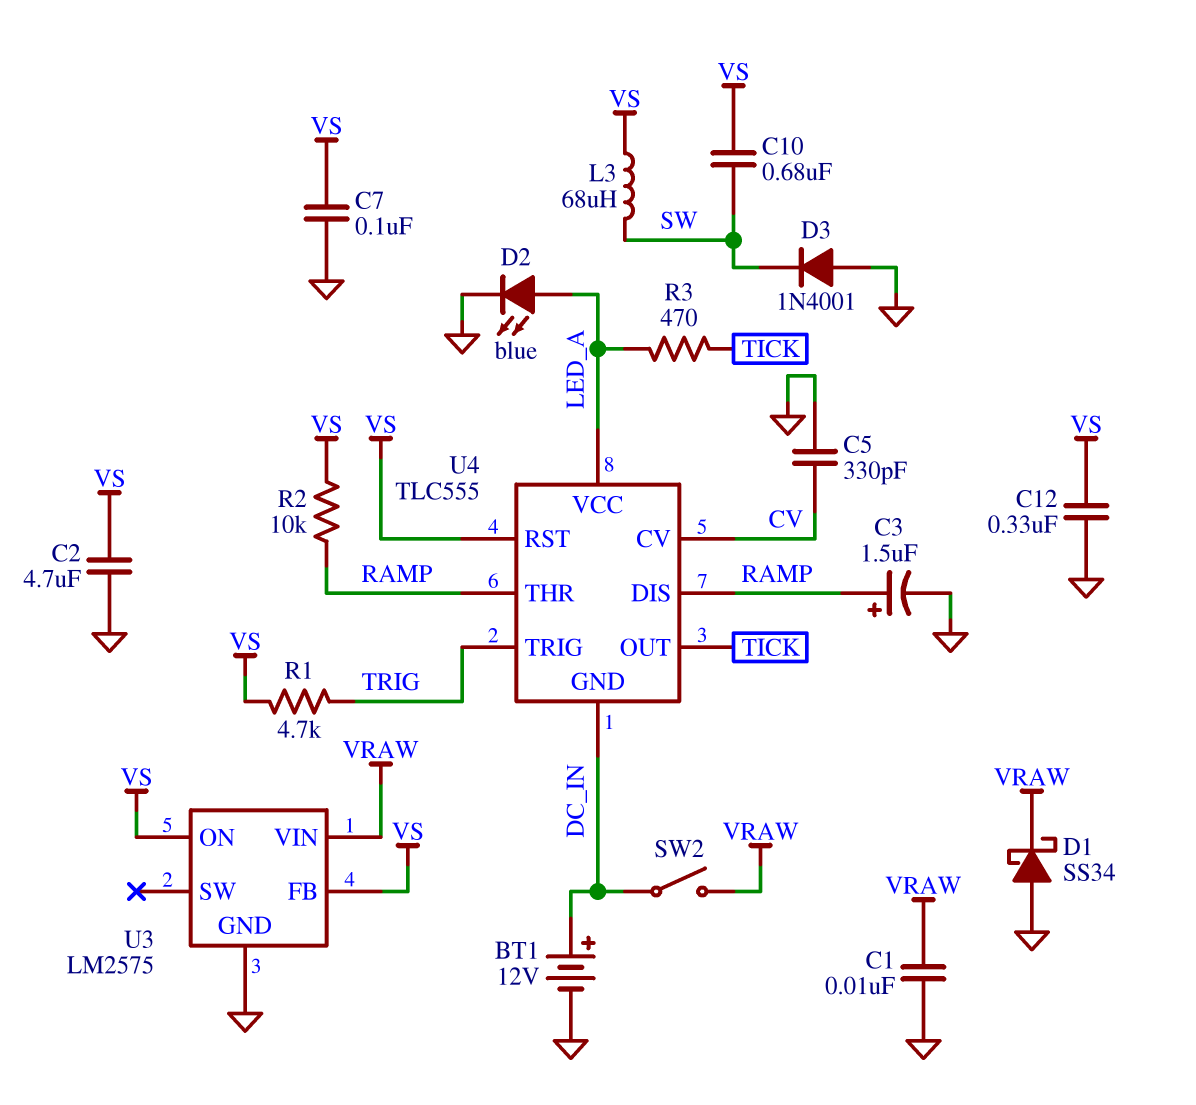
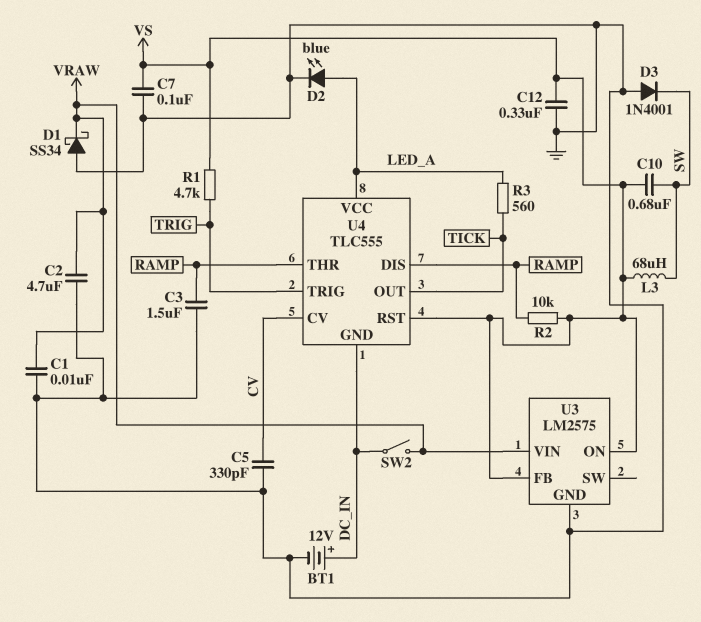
C2: 4.7uF (GND, VS) -> 4.7uF (GND, VRAW)
C3: 1.5uF (plus RAMP, minus GND) -> 1.5uF (GND, RAMP)
R3: 470 (LED_A, TICK) -> 560 (LED_A, TICK)

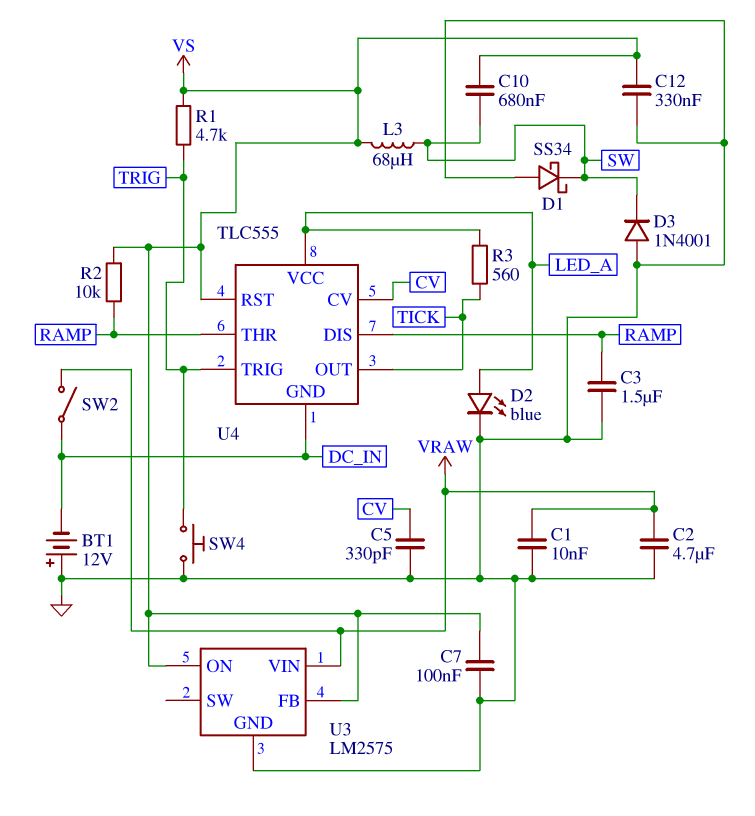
BT1: 12V (plus DC_IN, minus GND) -> 12V (plus GND, minus DC_IN)
D1: schottky SS34 (A GND, K VRAW) -> schottky SS34 (A GND, K SW)
SW4: none -> button (GND, TRIG)

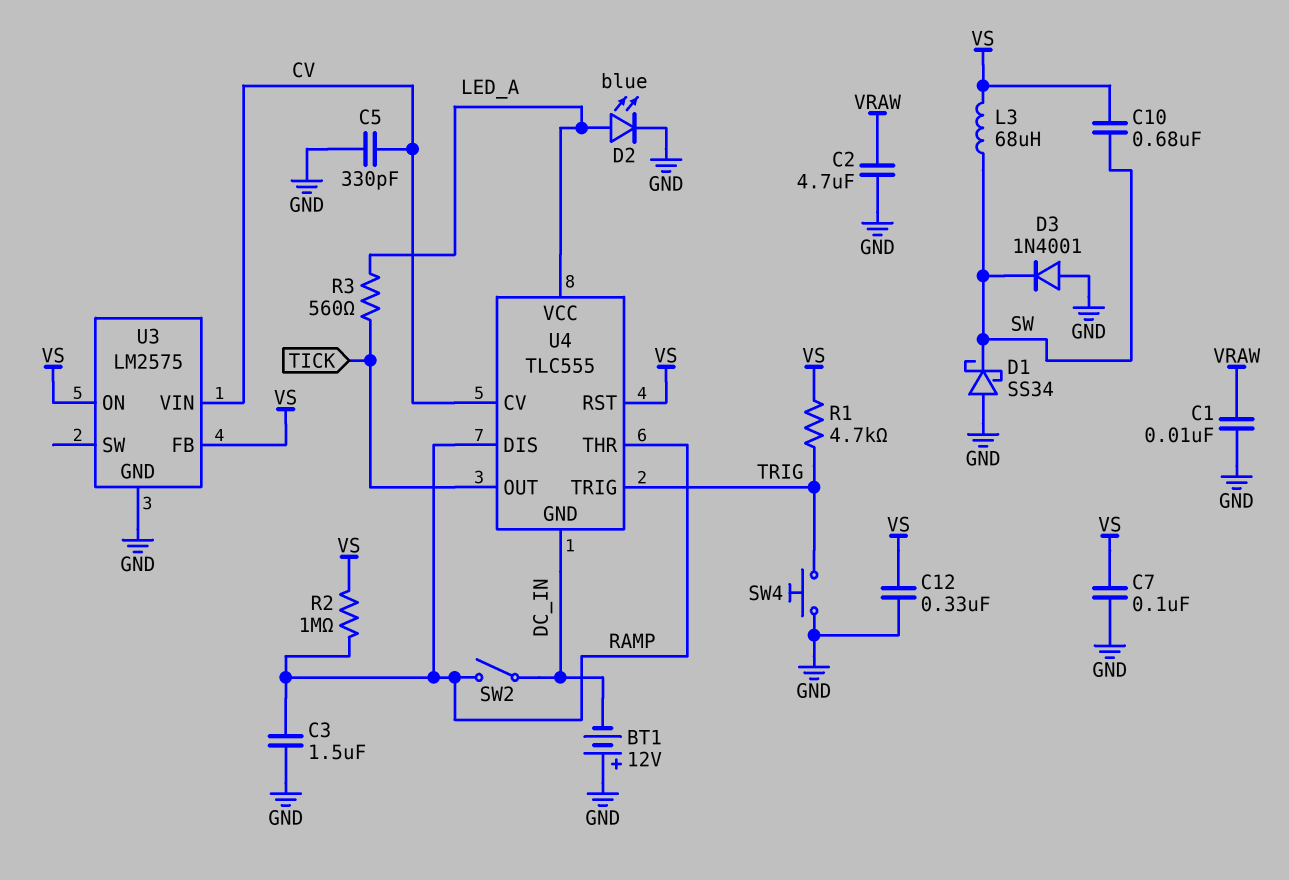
R2: 10k (RAMP, VS) -> 1M (RAMP, VS)
SW2: switch (DC_IN, VRAW) -> switch (DC_IN, RAMP)
U3 pin VIN: VRAW -> CV

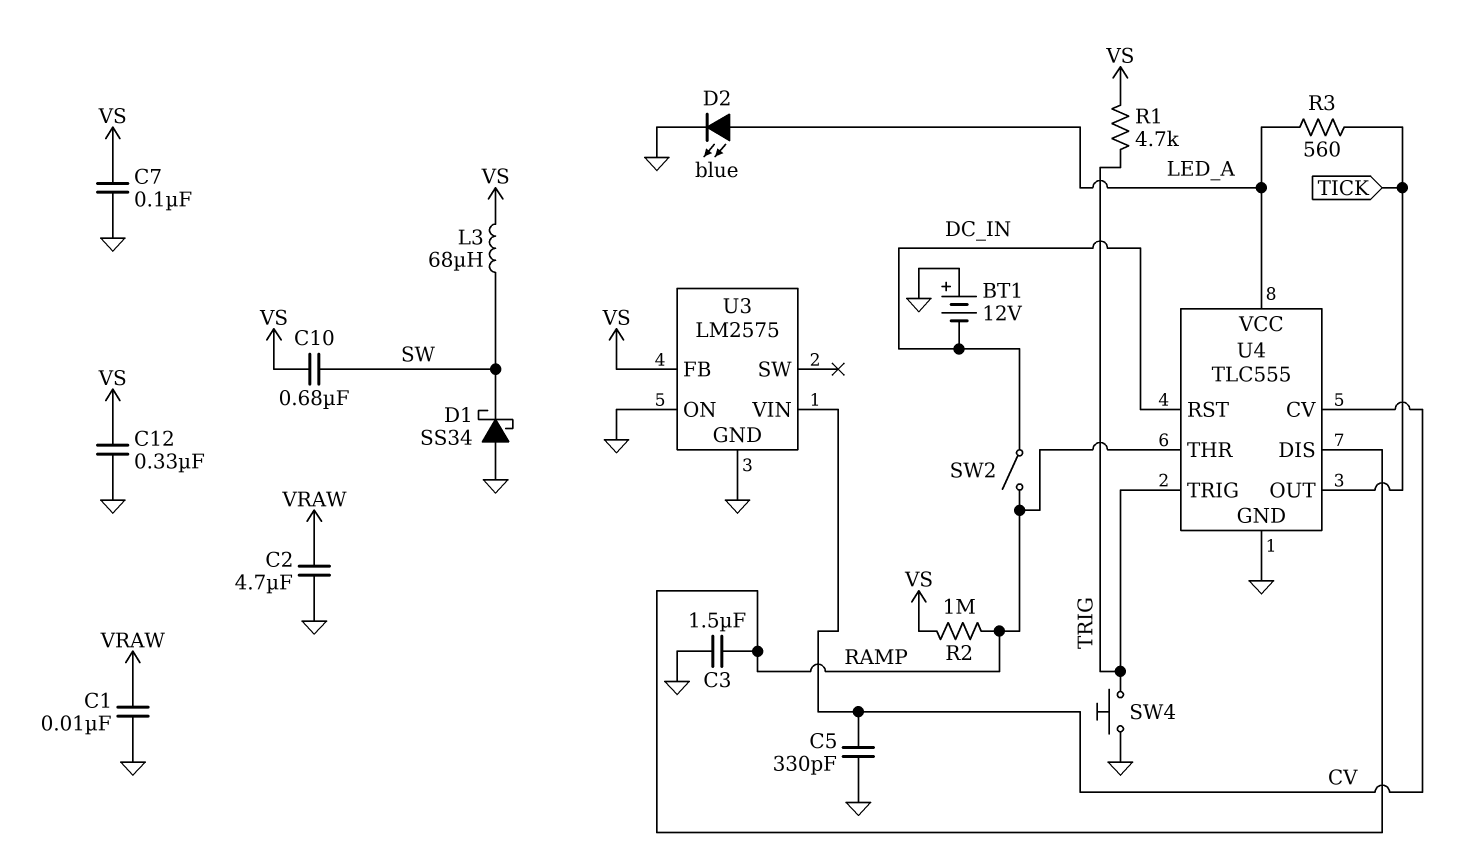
D3: diode 1N4001 (A GND, K SW) -> none
U3 pin ON: VS -> GND
U4 pin GND: DC_IN -> GND
U4 pin RST: VS -> DC_IN

